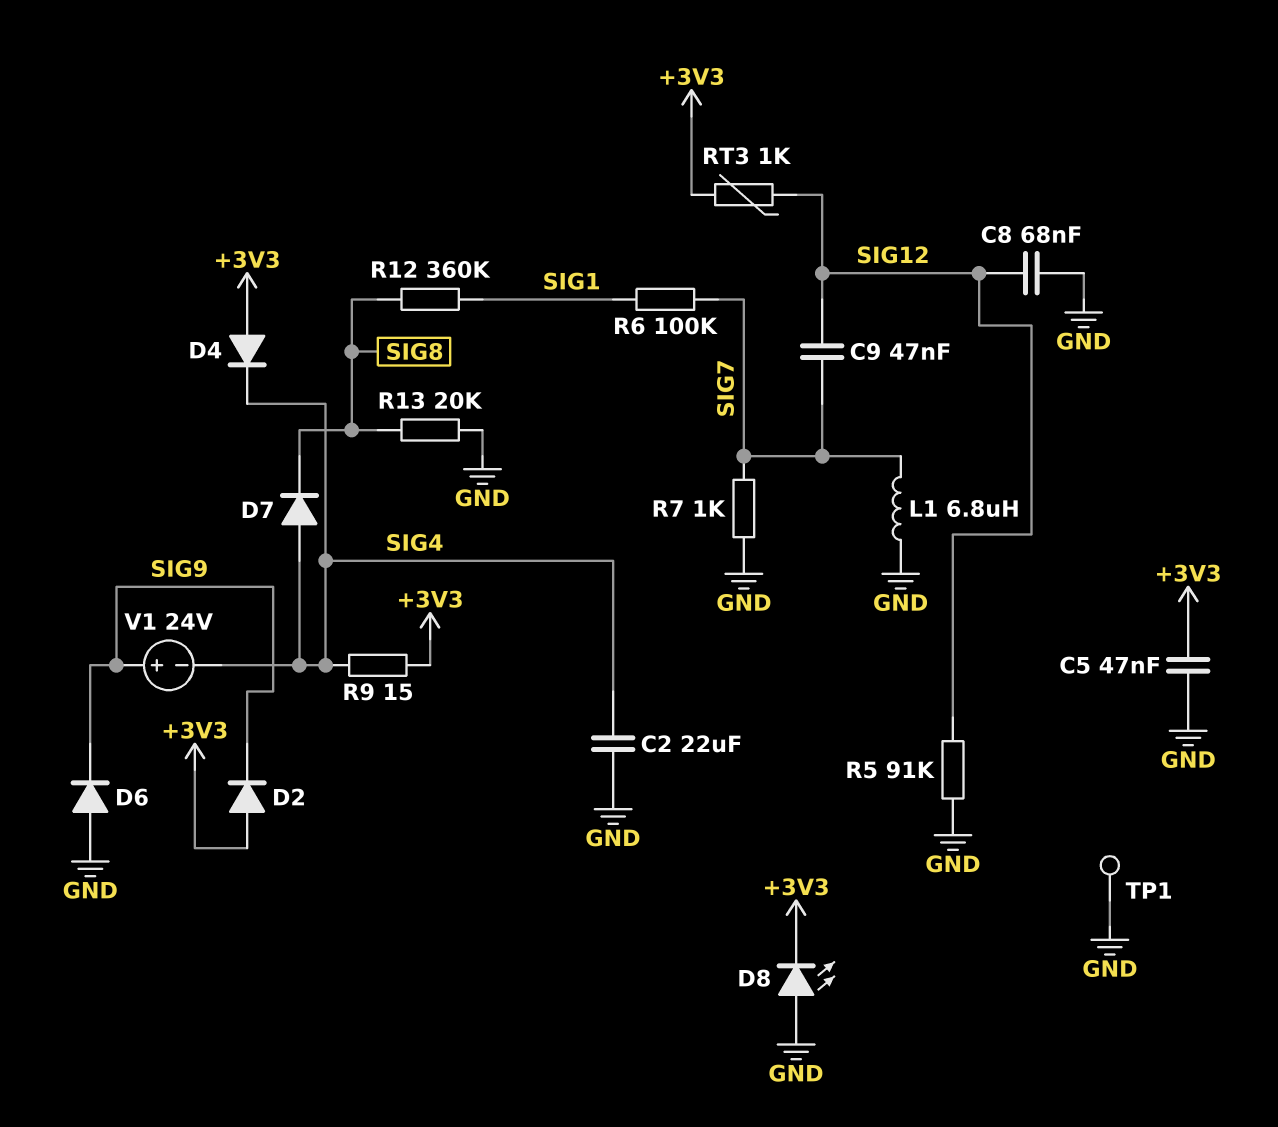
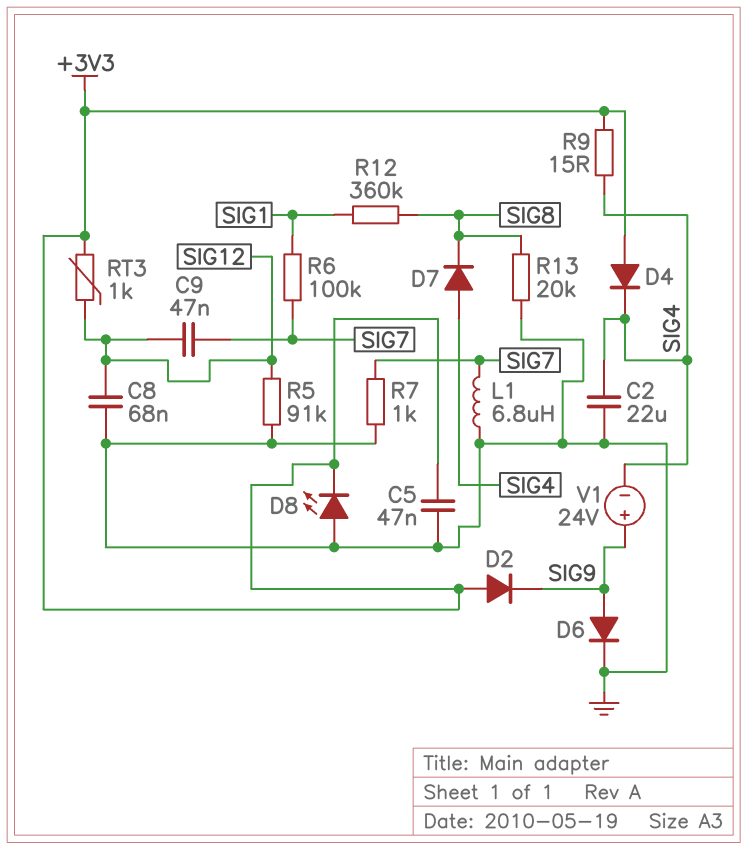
D6: diode (A GND, K SIG9) -> diode (A SIG9, K GND)
TP1: test point (GND) -> none

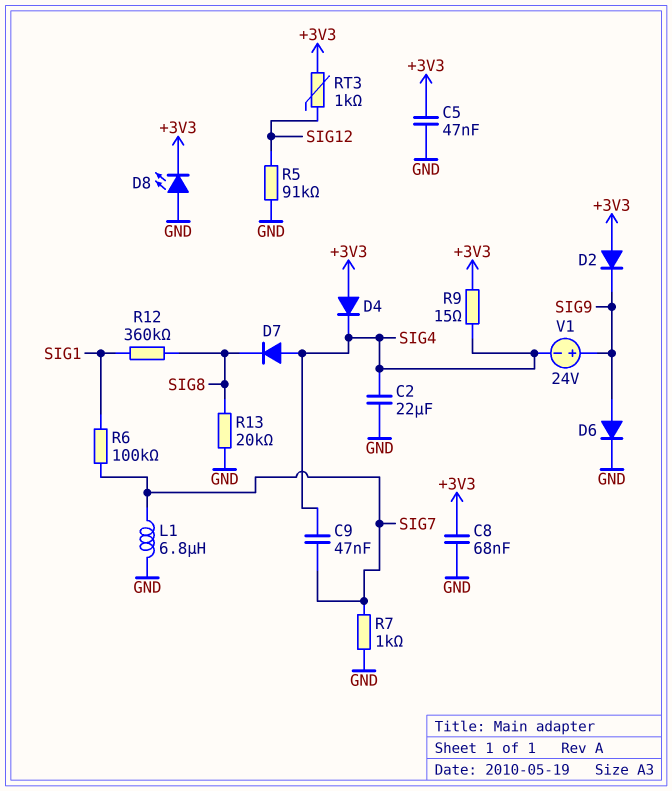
C8: 68nF (GND, SIG12) -> 68nF (+3V3, GND)
C9: 47nF (SIG7, SIG12) -> 47nF (SIG4, SIG7)

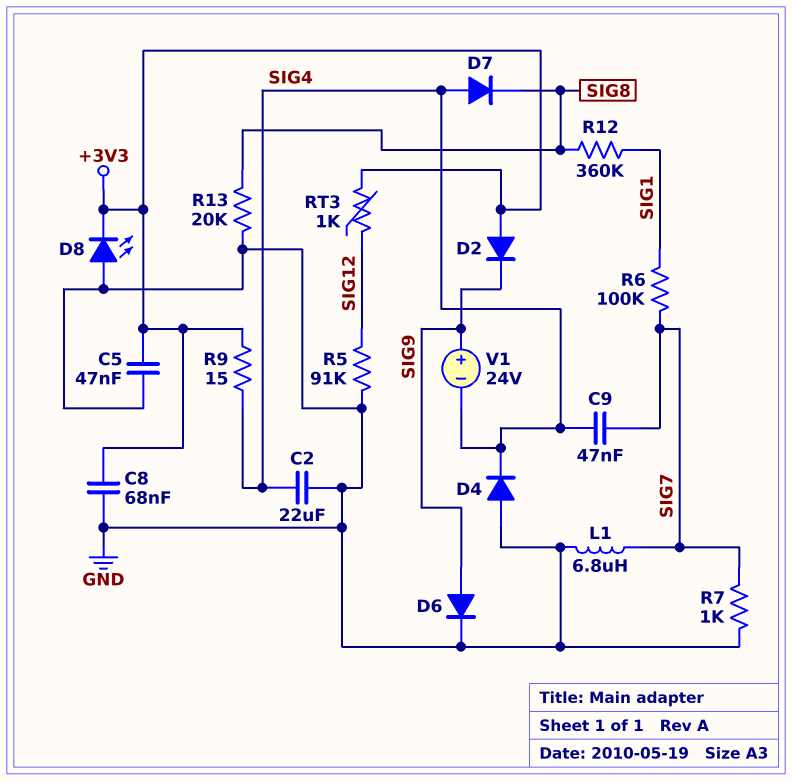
D4: diode (A +3V3, K SIG4) -> diode (A GND, K SIG4)

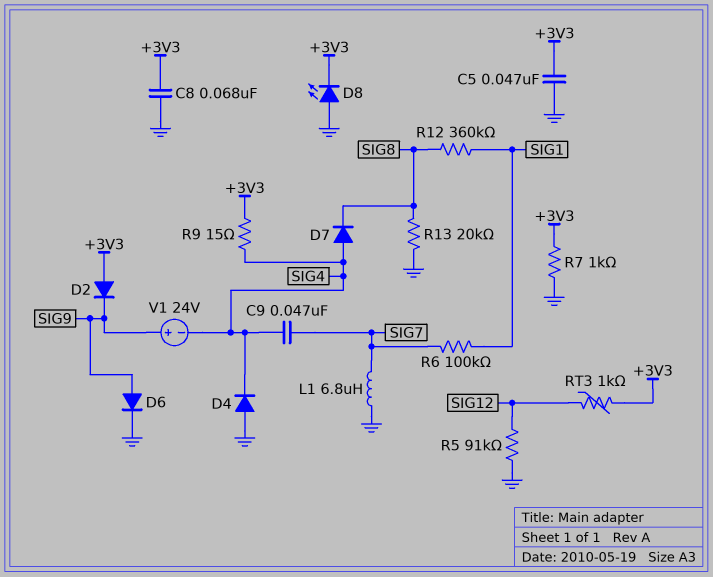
C2: 22uF (GND, SIG4) -> none
R7: 1k (GND, SIG7) -> 1k (+3V3, GND)

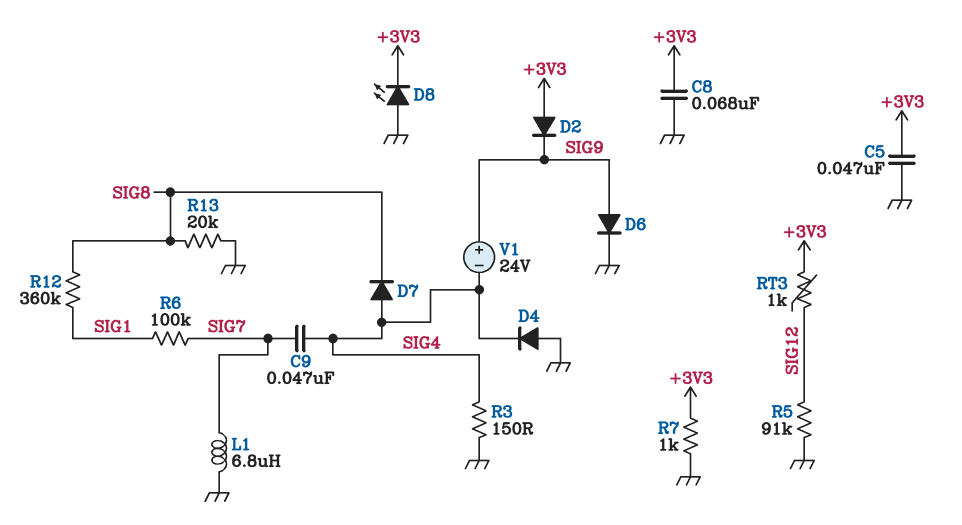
R3: none -> 150 (GND, SIG4)
R9: 15 (+3V3, SIG4) -> none

